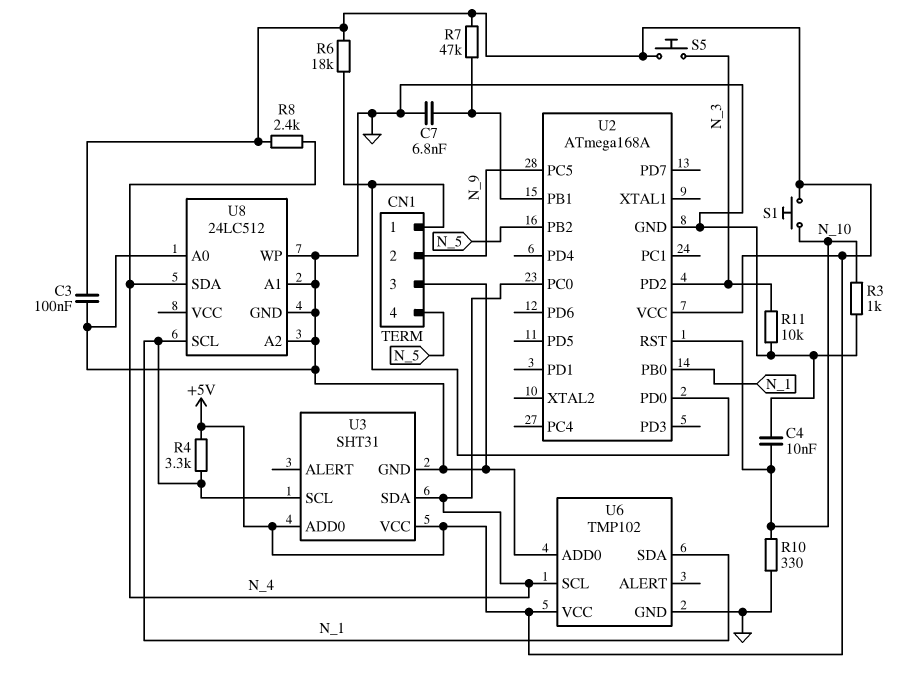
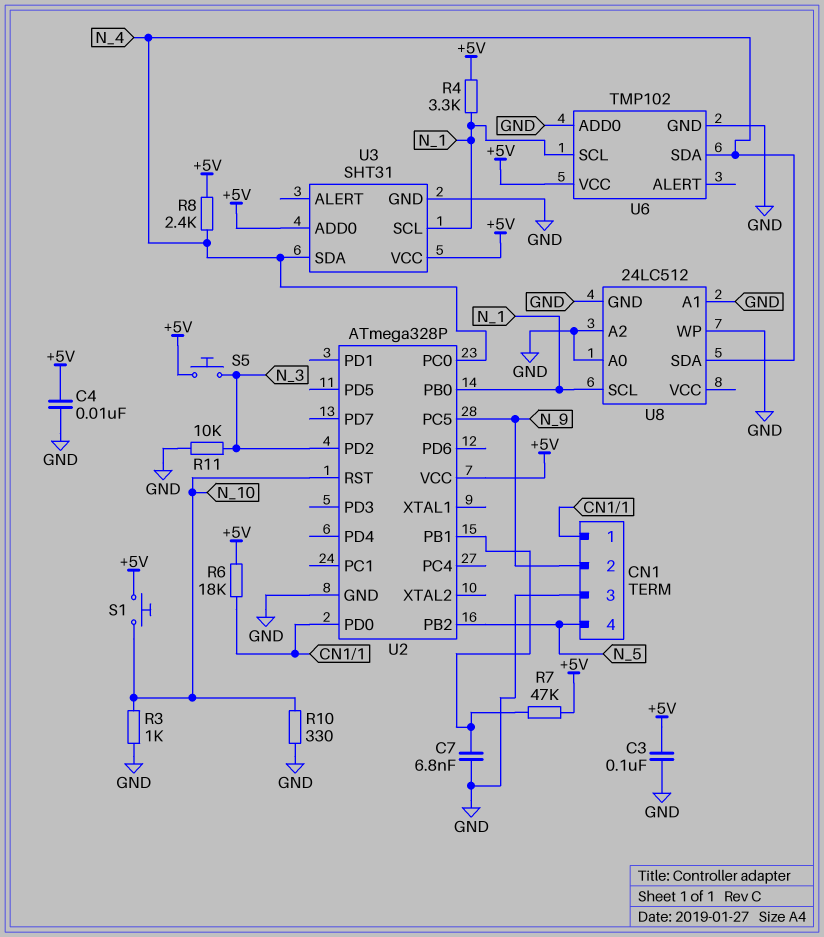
C4: 10nF (GND, N_10) -> 10nF (+5V, GND)
U2: ATmega168A -> ATmega328P
U6 pin SCL: N_4 -> N_1
U6 pin SDA: N_1 -> N_4

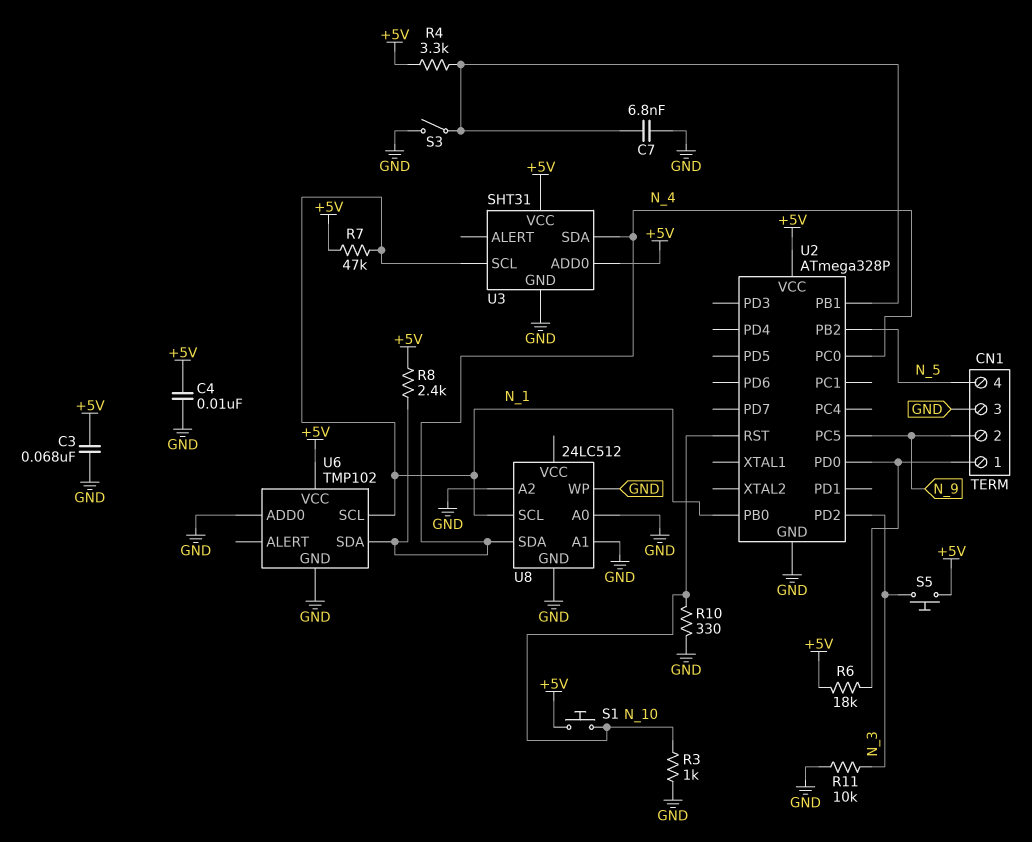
C3: 100nF (+5V, GND) -> 68nF (+5V, GND)
R4: 3.3k (+5V, N_1) -> 3.3k (+5V, U2/PB1)
R7: 47k (+5V, U2/PB1) -> 47k (+5V, N_1)
S3: none -> switch (GND, U2/PB1)

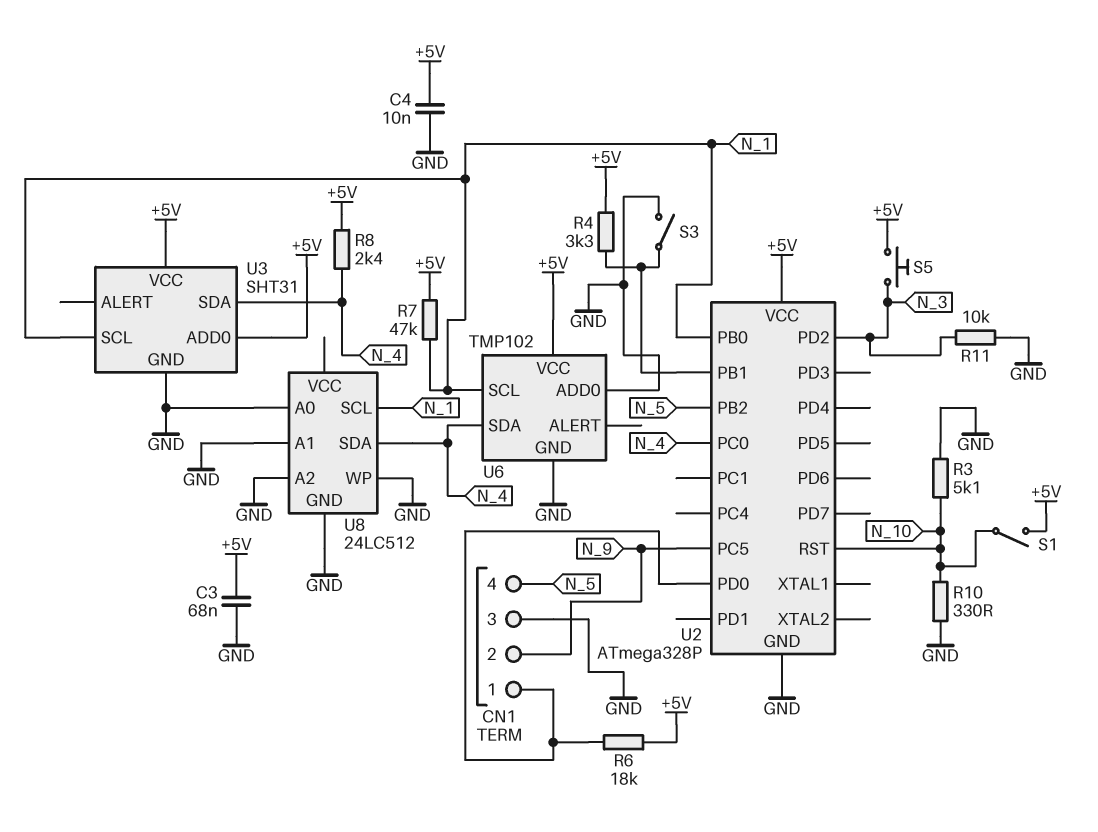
C7: 6.8nF (GND, U2/PB1) -> none
R3: 1k (GND, N_10) -> 5.1k (GND, N_10)
S1: button (+5V, N_10) -> switch (+5V, N_10)

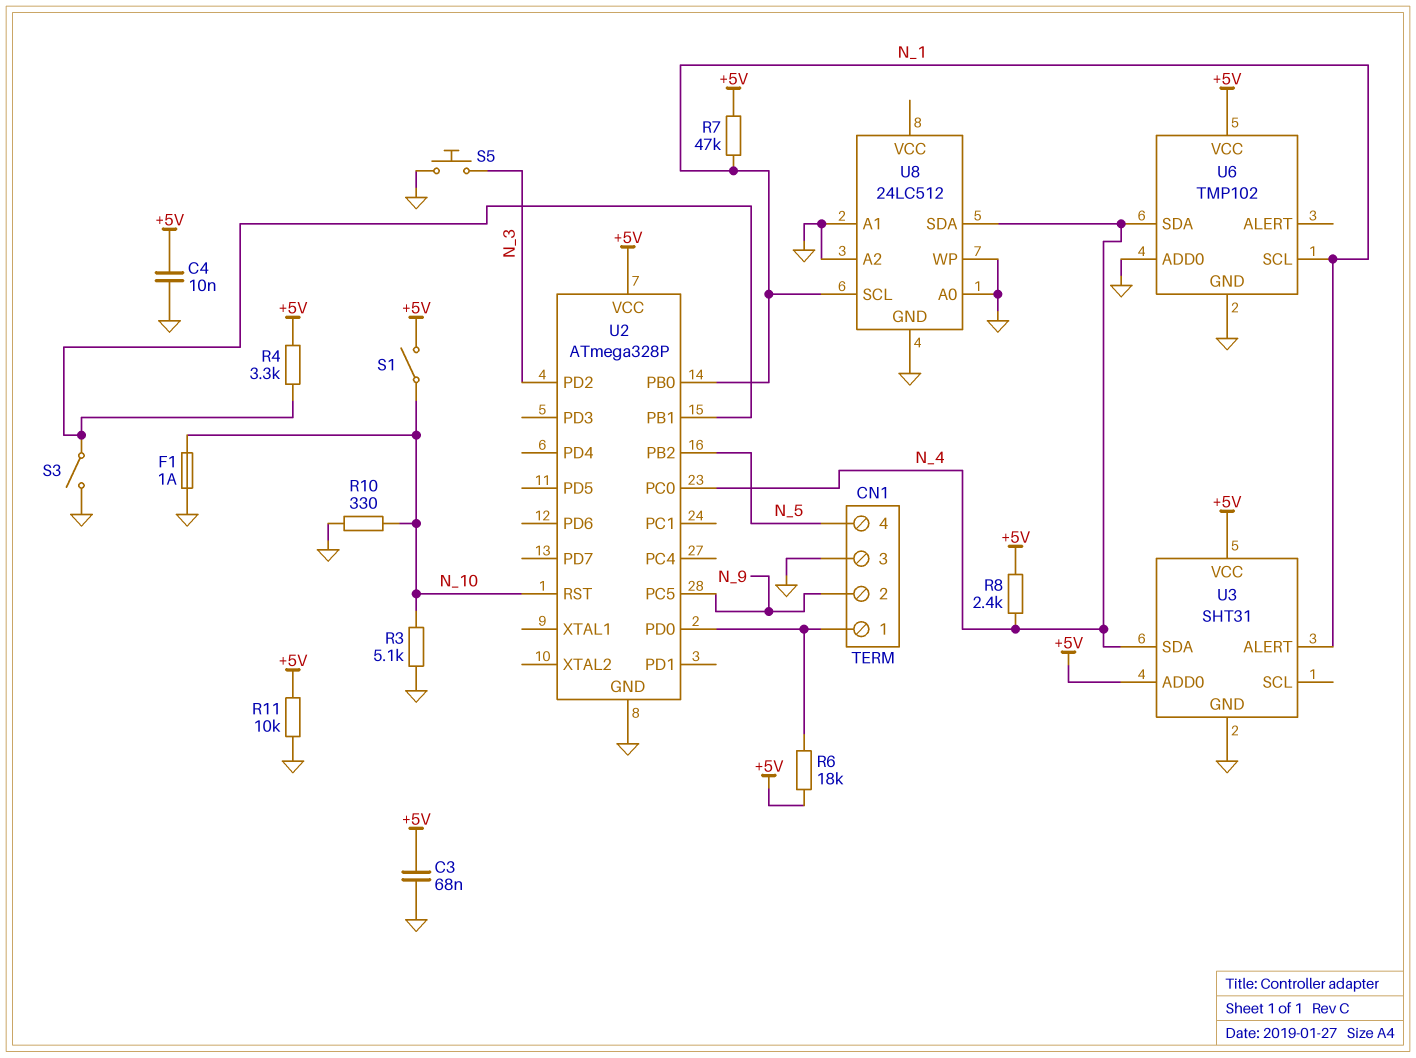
F1: none -> 1A (GND, N_10)
R11: 10k (GND, N_3) -> 10k (+5V, GND)
S5: button (+5V, N_3) -> button (GND, N_3)
U3 pin ALERT: none -> N_1
U3 pin SCL: N_1 -> none

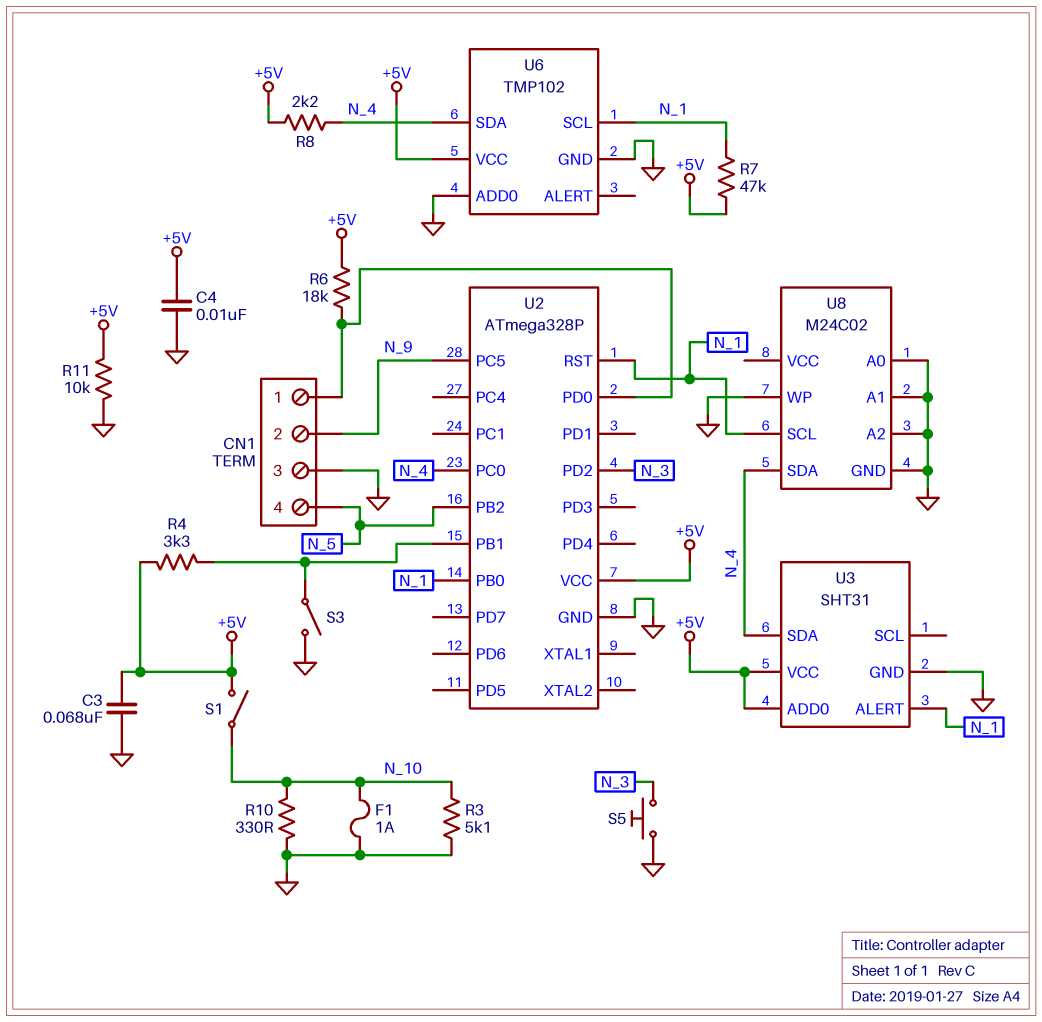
R8: 2.4k (+5V, N_4) -> 2.2k (+5V, N_4)
U2 pin RST: N_10 -> N_1
U8: 24LC512 -> M24C02

